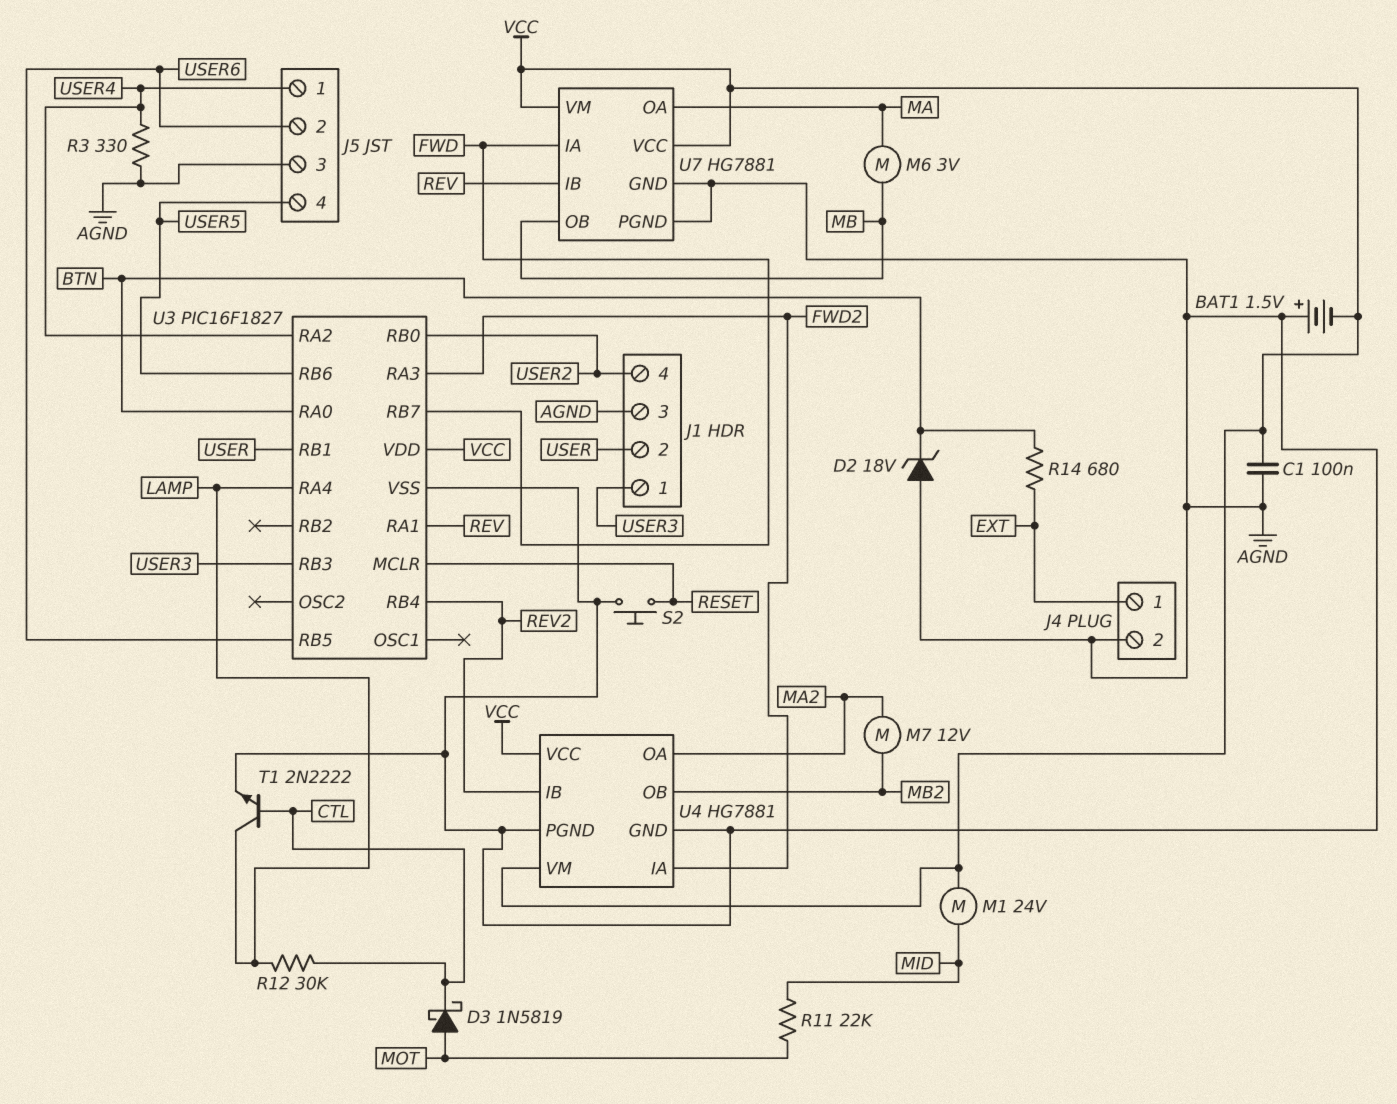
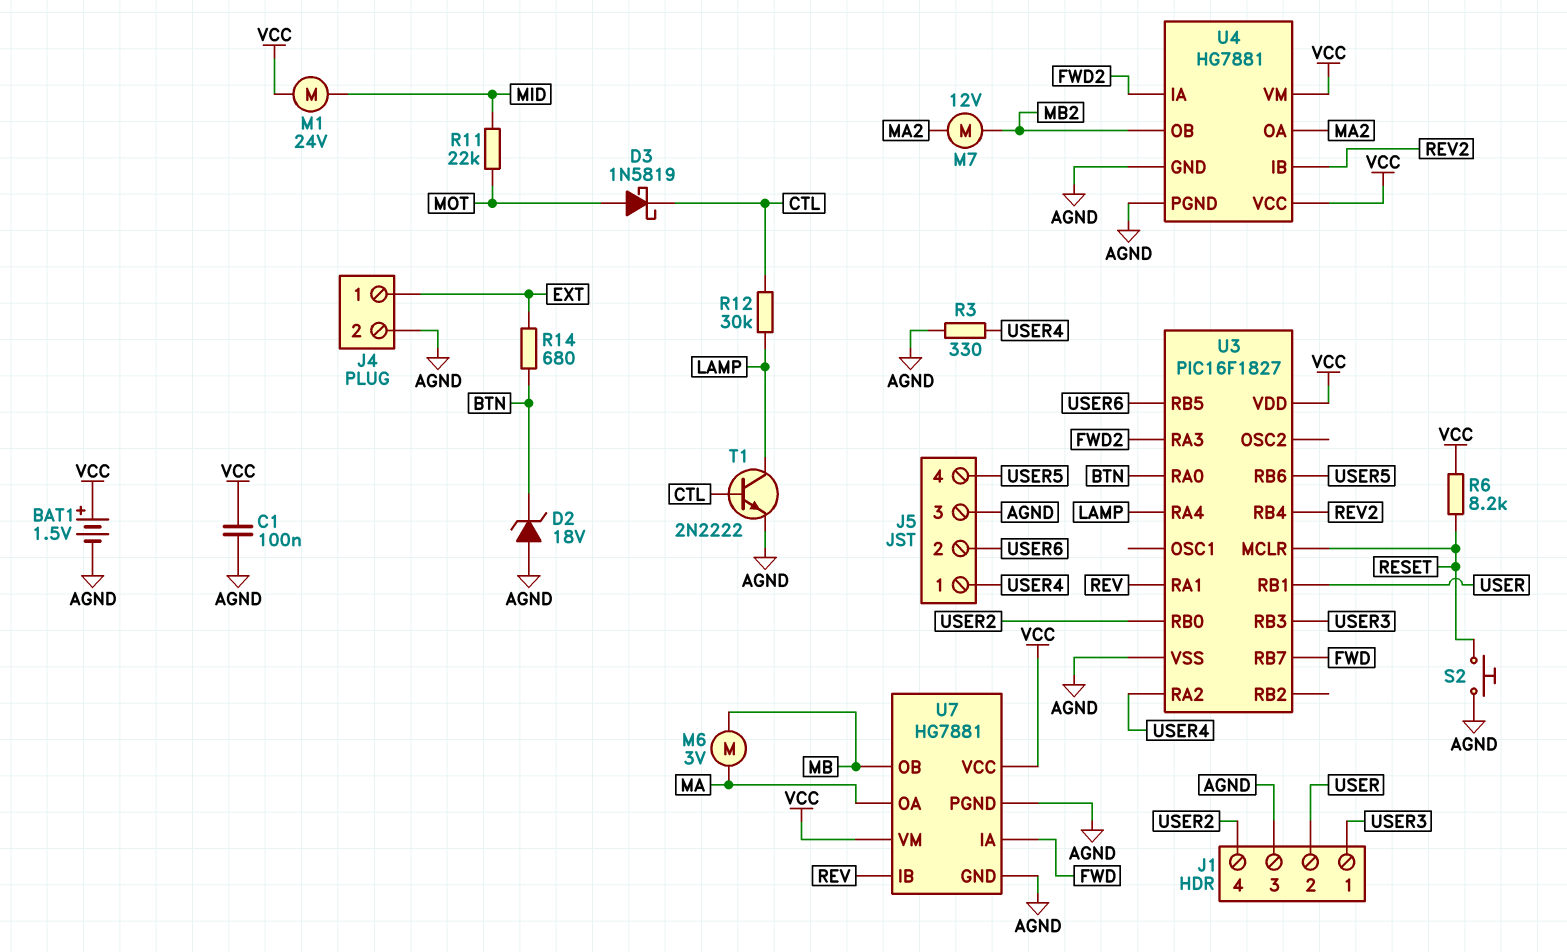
BAT1: 1.5V (plus AGND, minus VCC) -> 1.5V (plus VCC, minus AGND)
R6: none -> 8.2k (RESET, VCC)

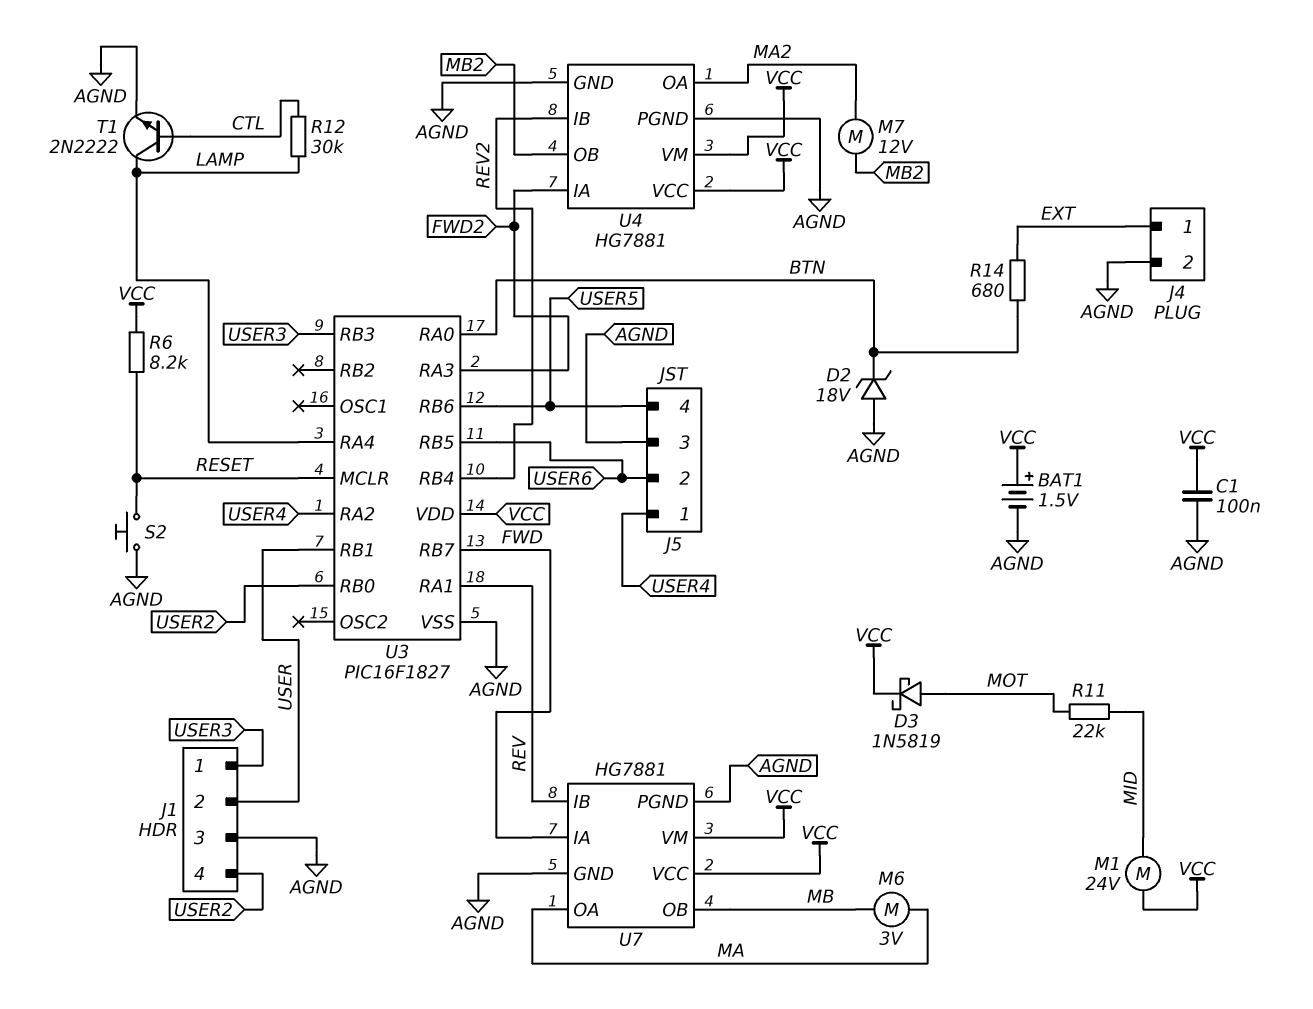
D3: schottky 1N5819 (A MOT, K CTL) -> schottky 1N5819 (A MOT, K VCC)
R3: 330 (AGND, USER4) -> none

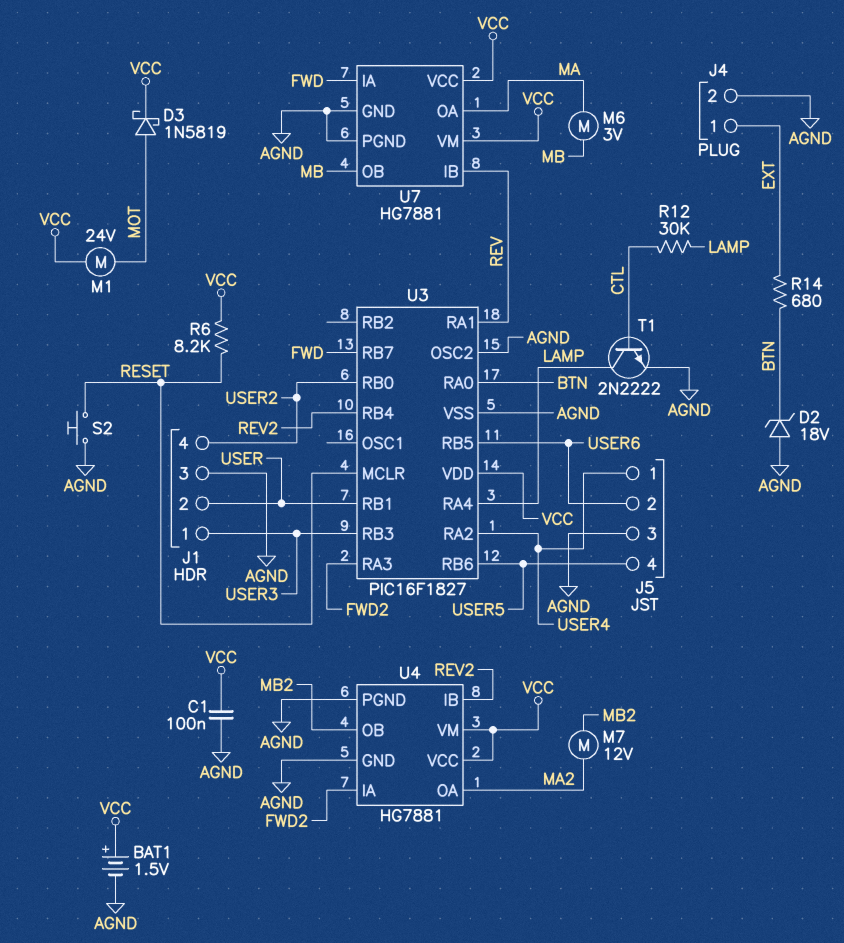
M1: motor 24V (MID, VCC) -> motor 24V (MOT, VCC)
R11: 22k (MID, MOT) -> none
U3 pin OSC2: none -> AGND

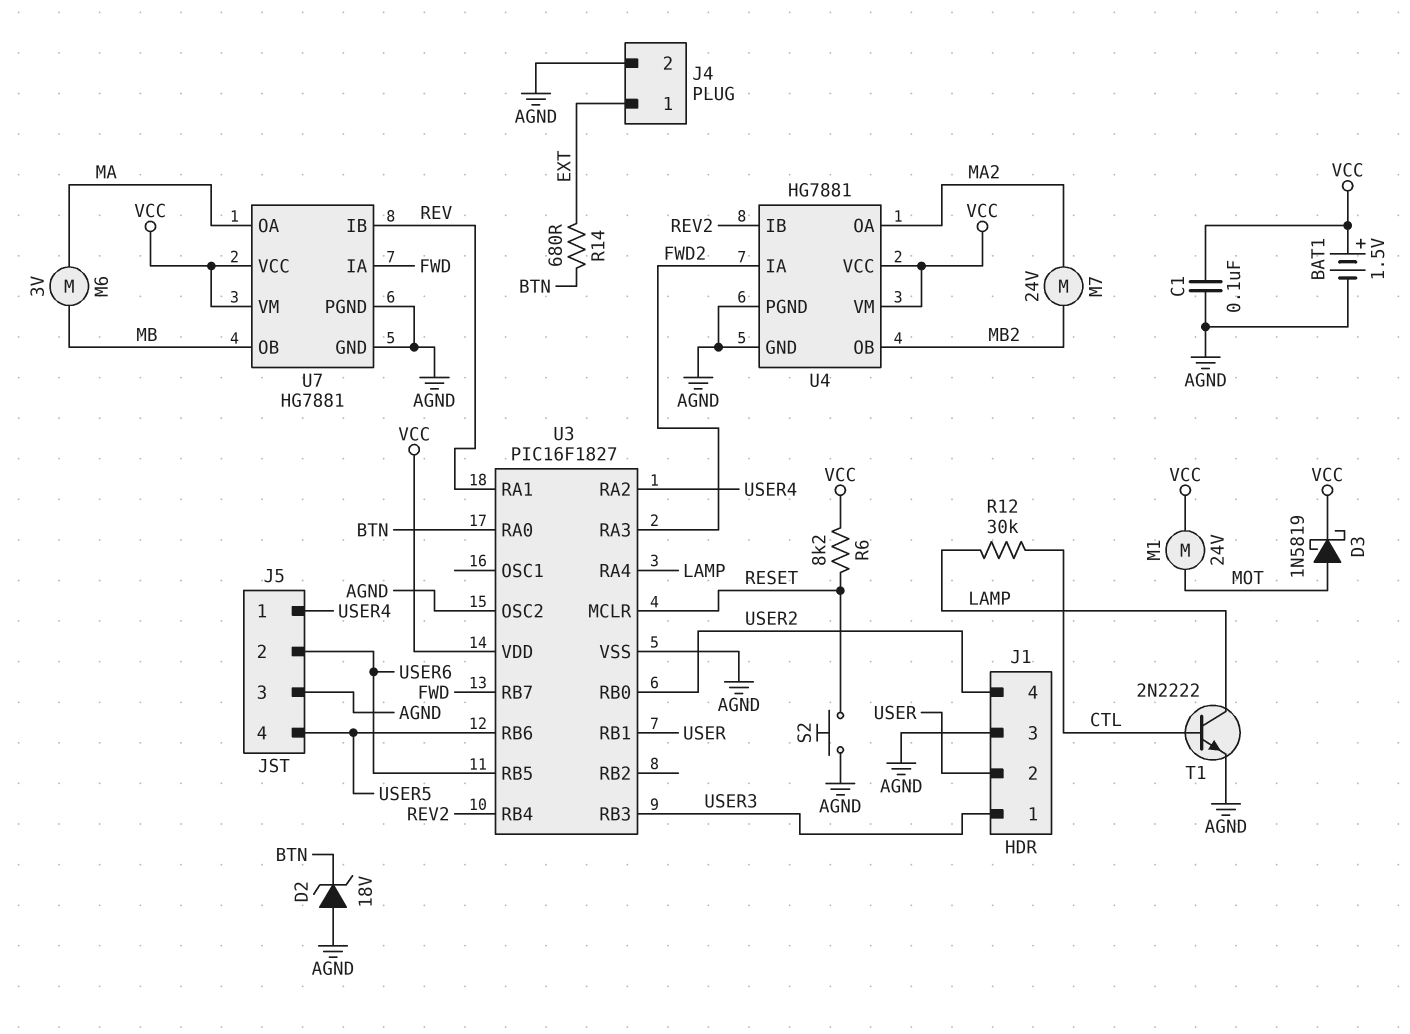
M7: motor 12V (MA2, MB2) -> motor 24V (MA2, MB2)

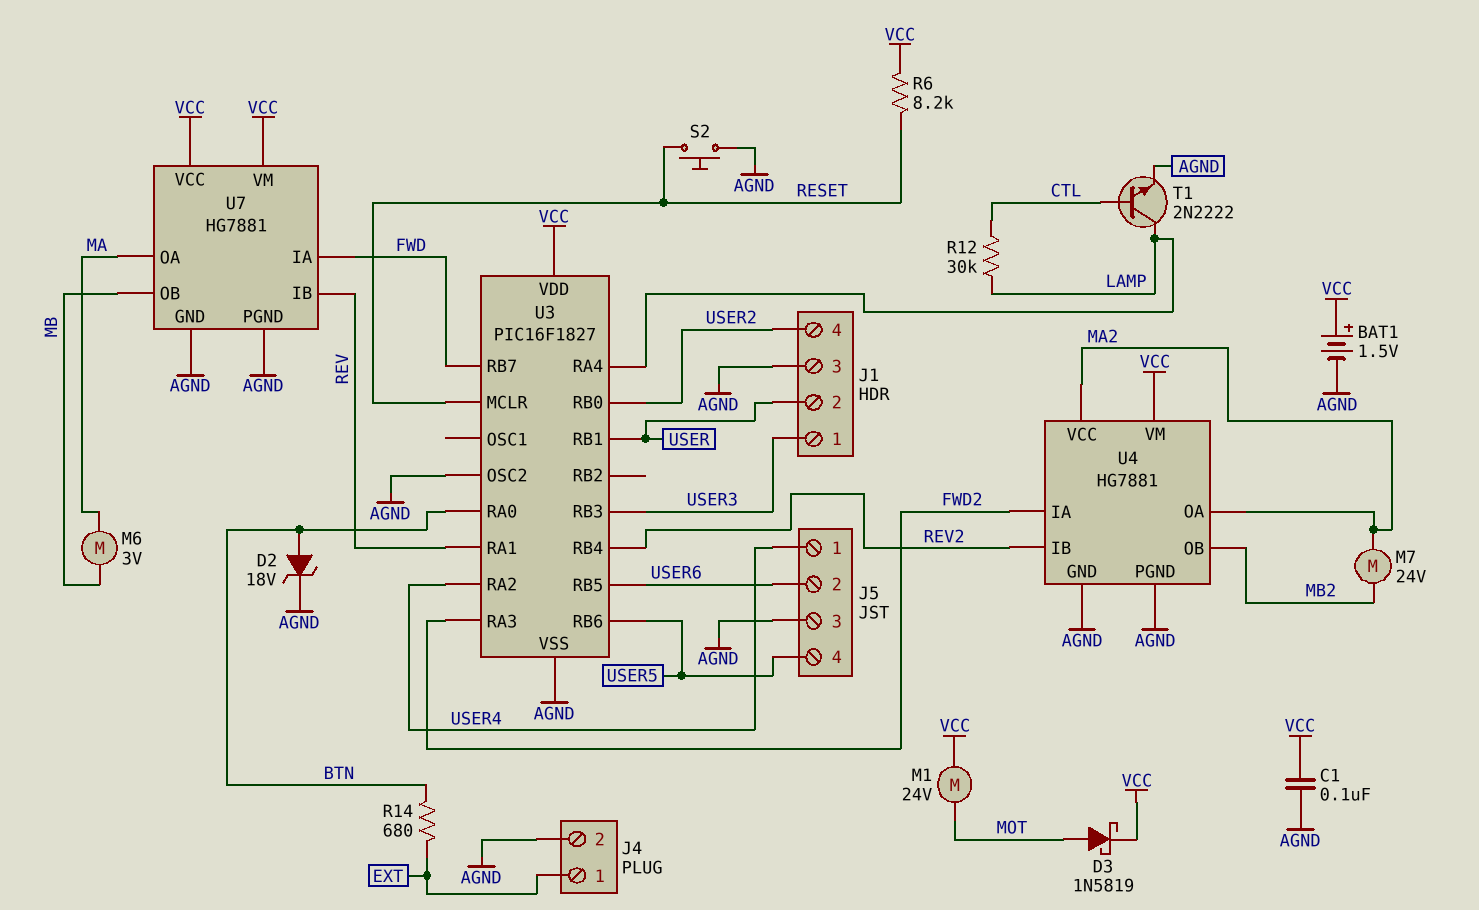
D2: zener 18V (A AGND, K BTN) -> zener 18V (A BTN, K AGND)
U4 pin VCC: VCC -> MA2

